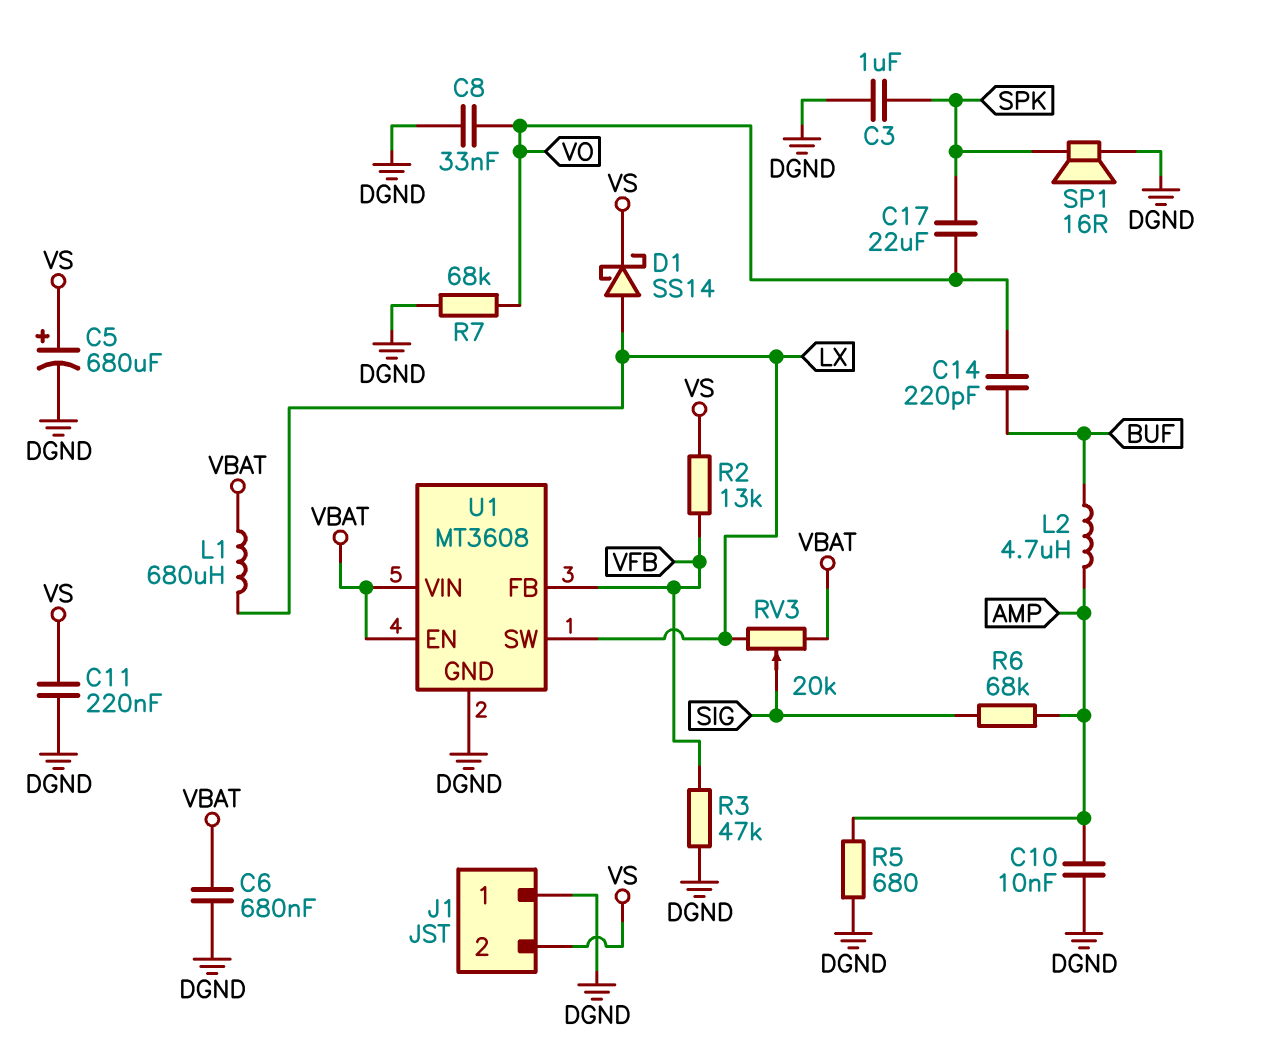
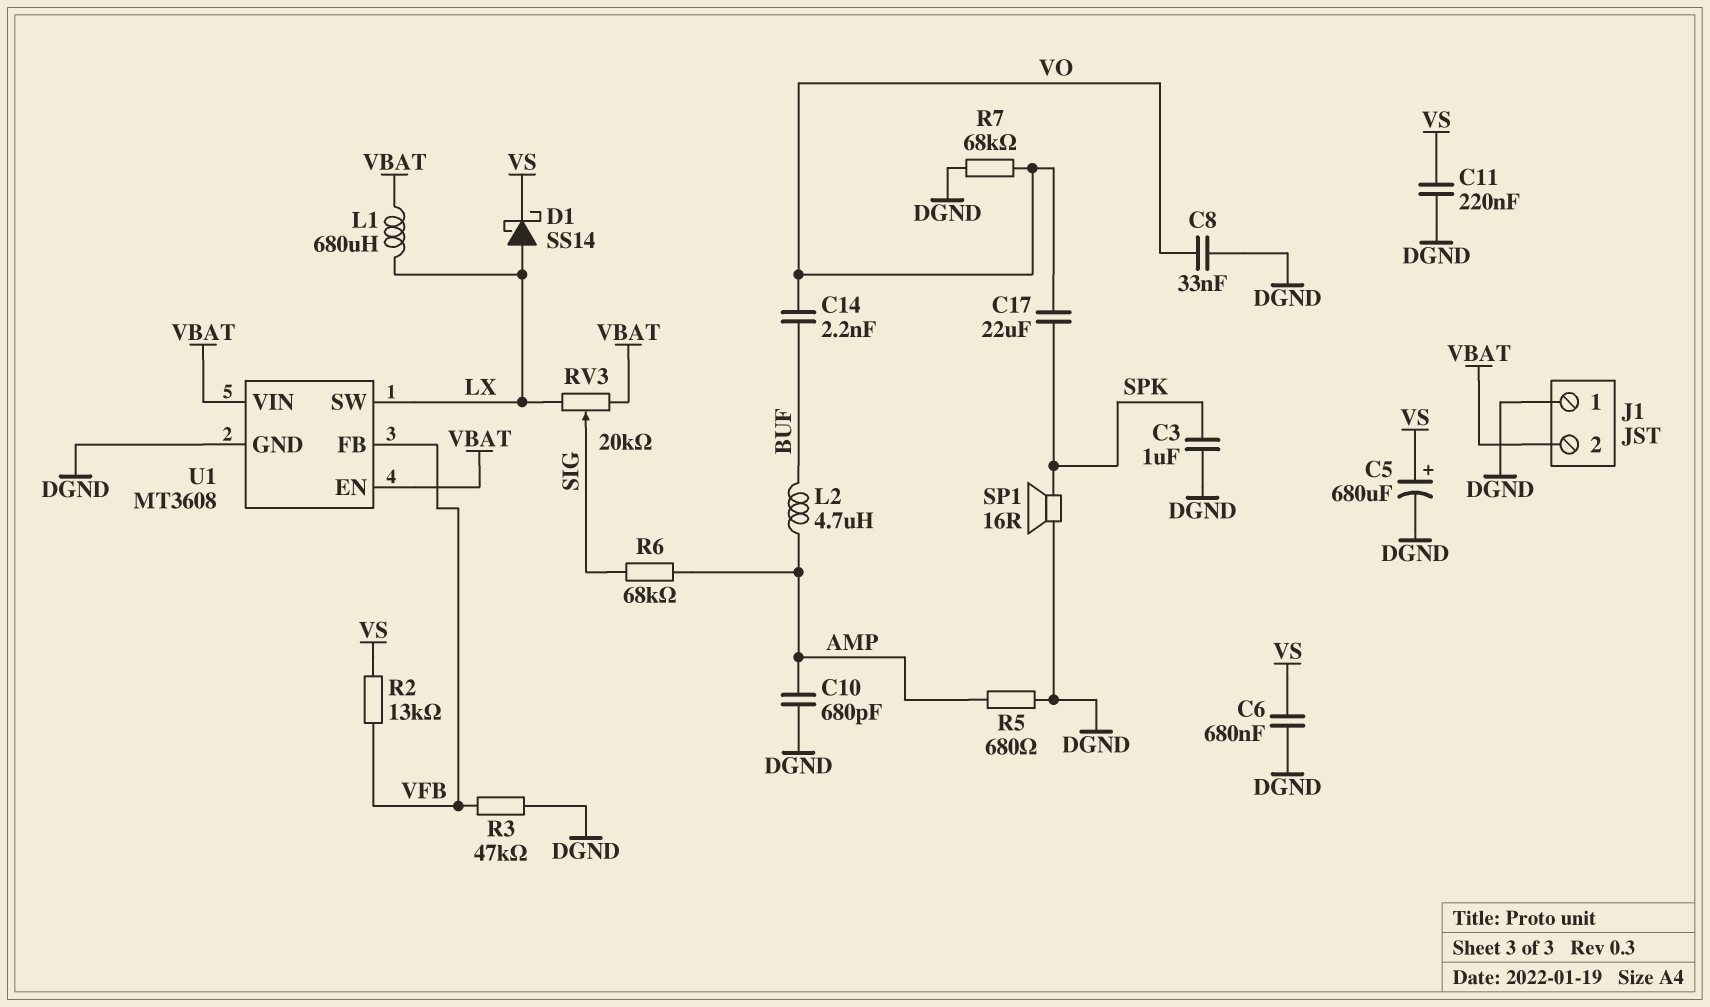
C6: 680nF (DGND, VBAT) -> 680nF (DGND, VS)
C10: 10nF (AMP, DGND) -> 680pF (AMP, DGND)
C14: 220pF (BUF, VO) -> 2.2nF (BUF, VO)
J1 pin 2: VS -> VBAT

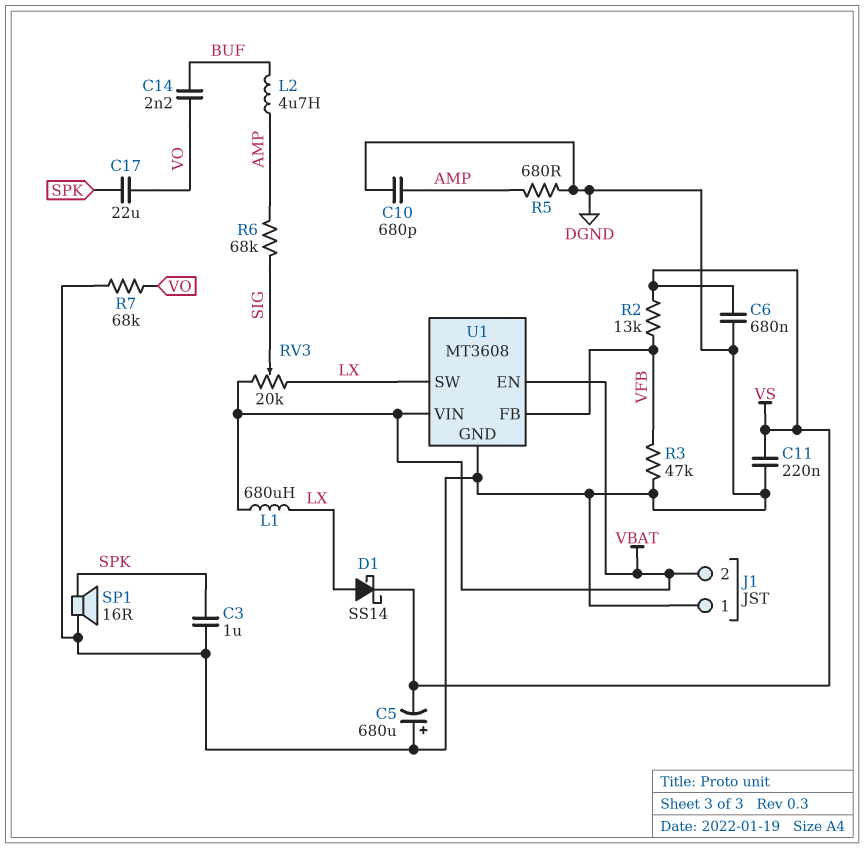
C5: 680uF (plus VS, minus DGND) -> 680uF (plus DGND, minus VS)
C8: 33nF (DGND, VO) -> none

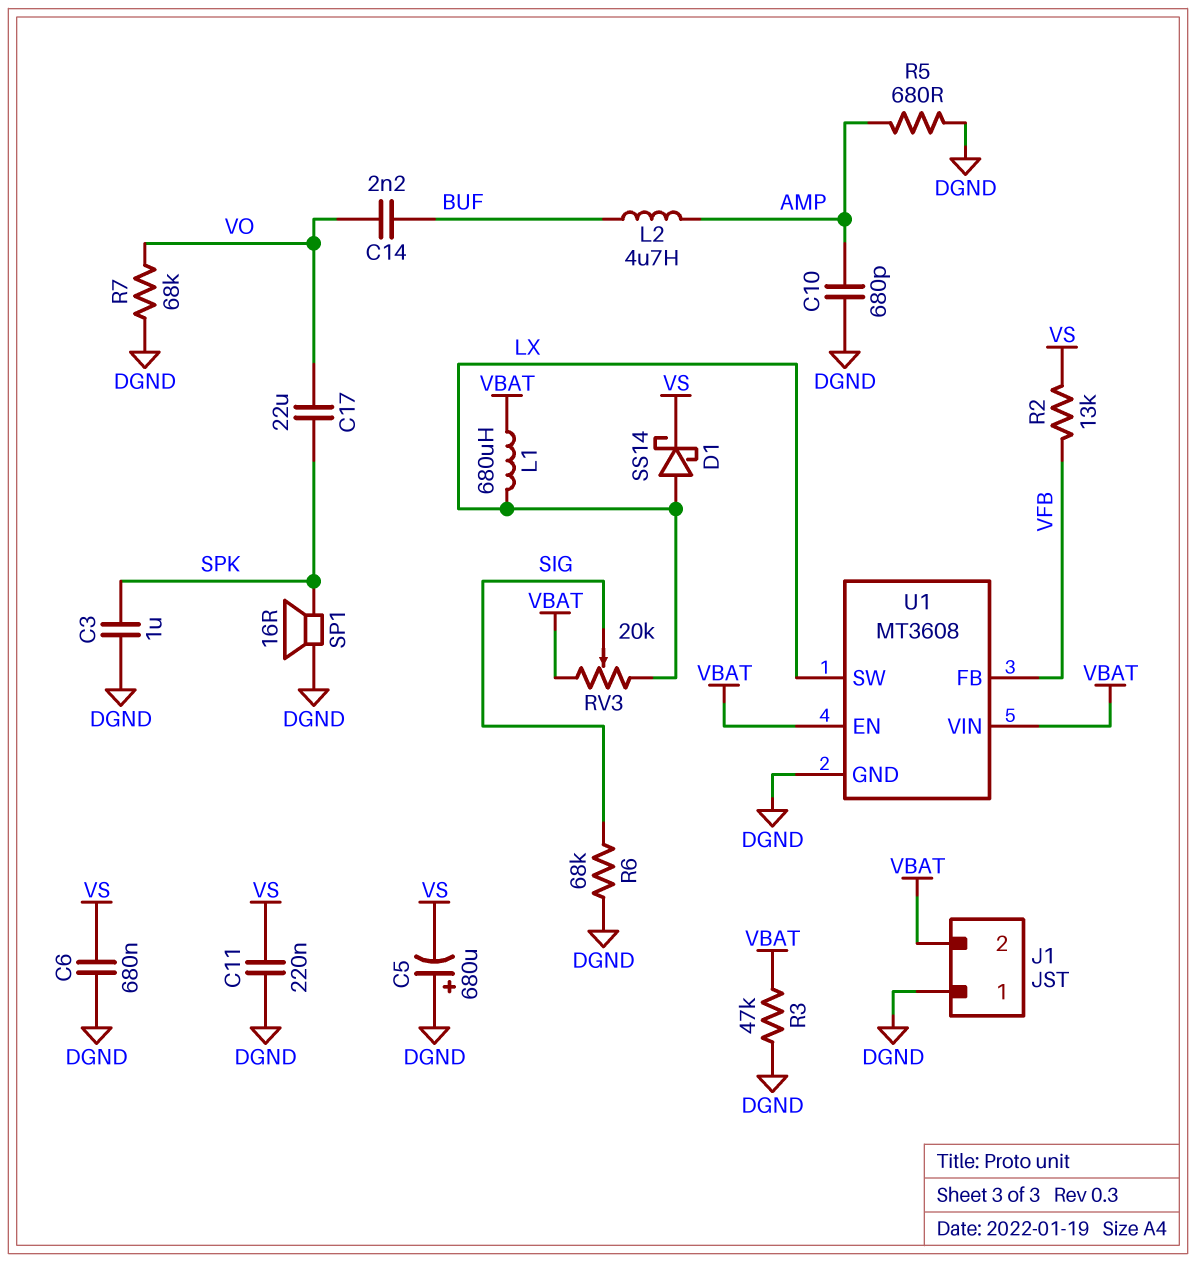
R3: 47k (DGND, VFB) -> 47k (DGND, VBAT)
R6: 68k (AMP, SIG) -> 68k (DGND, SIG)

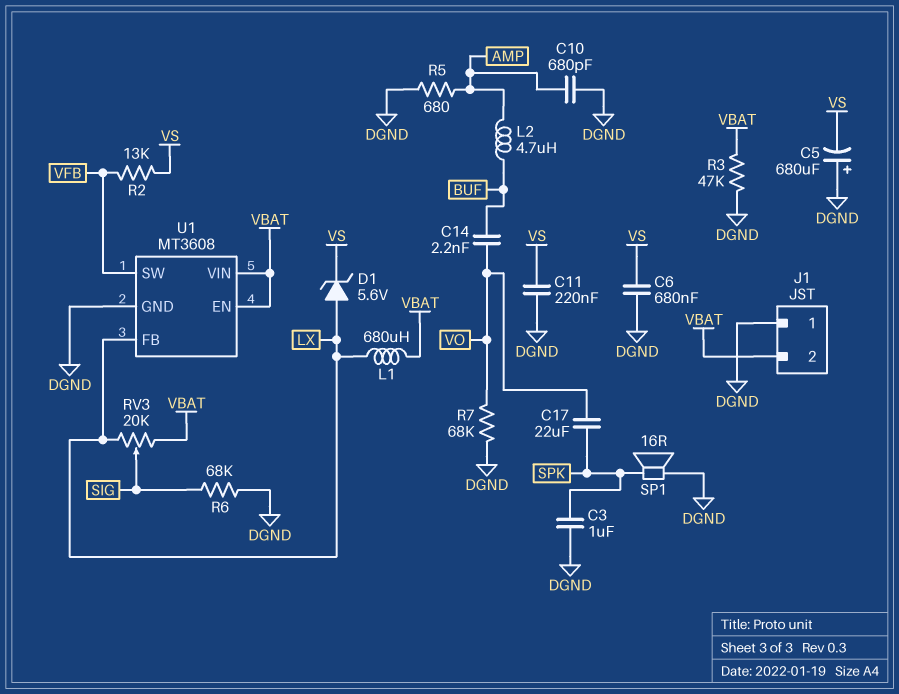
D1: schottky SS14 (A LX, K VS) -> zener 5.6V (A LX, K VS)
U1 pin FB: VFB -> LX
U1 pin SW: LX -> VFB

